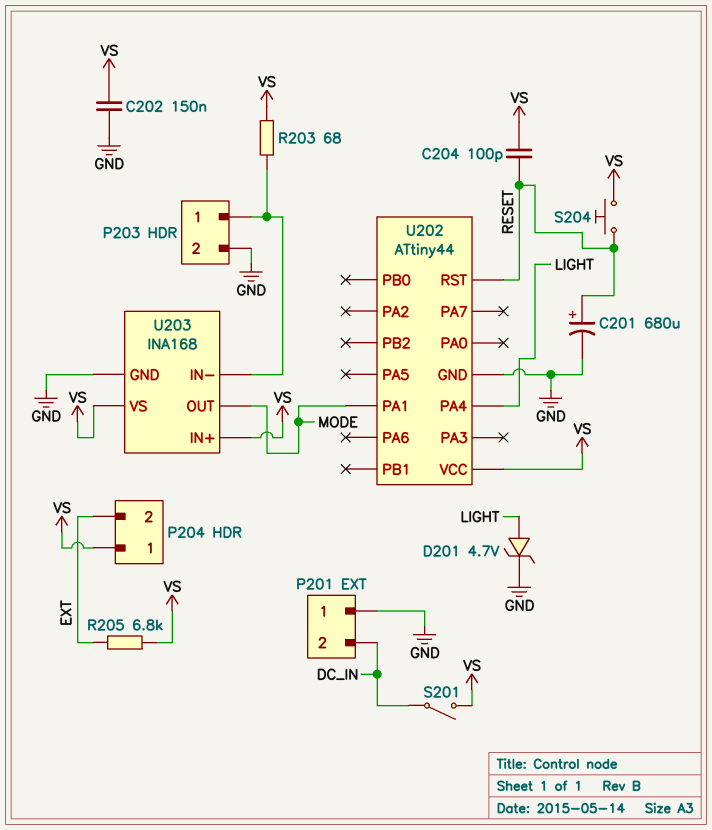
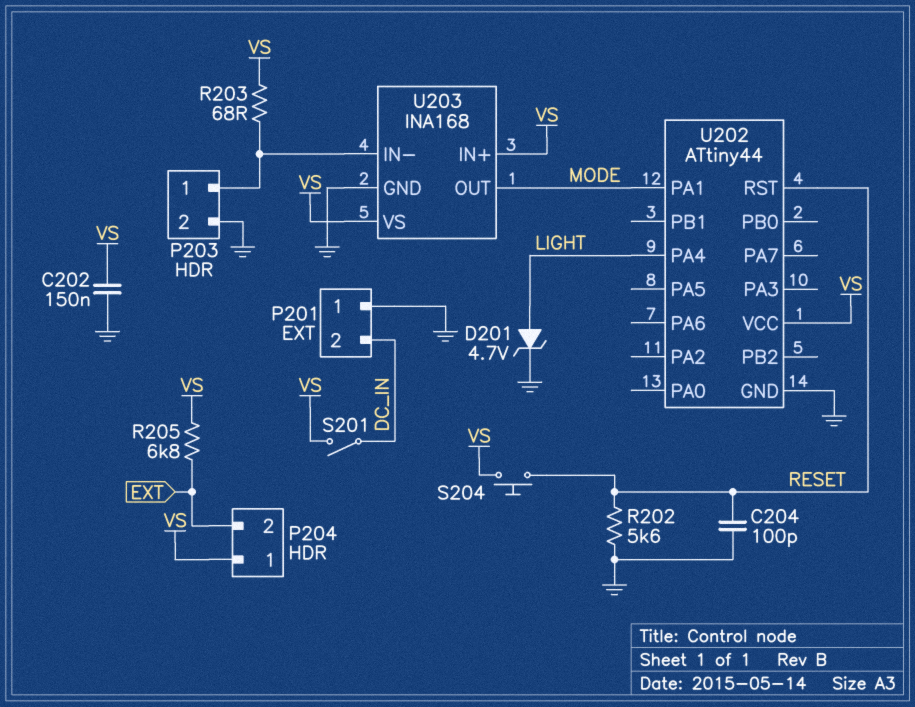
C201: 680uF (plus RESET, minus GND) -> none
C204: 100pF (RESET, VS) -> 100pF (GND, RESET)
R202: none -> 5.6k (GND, RESET)

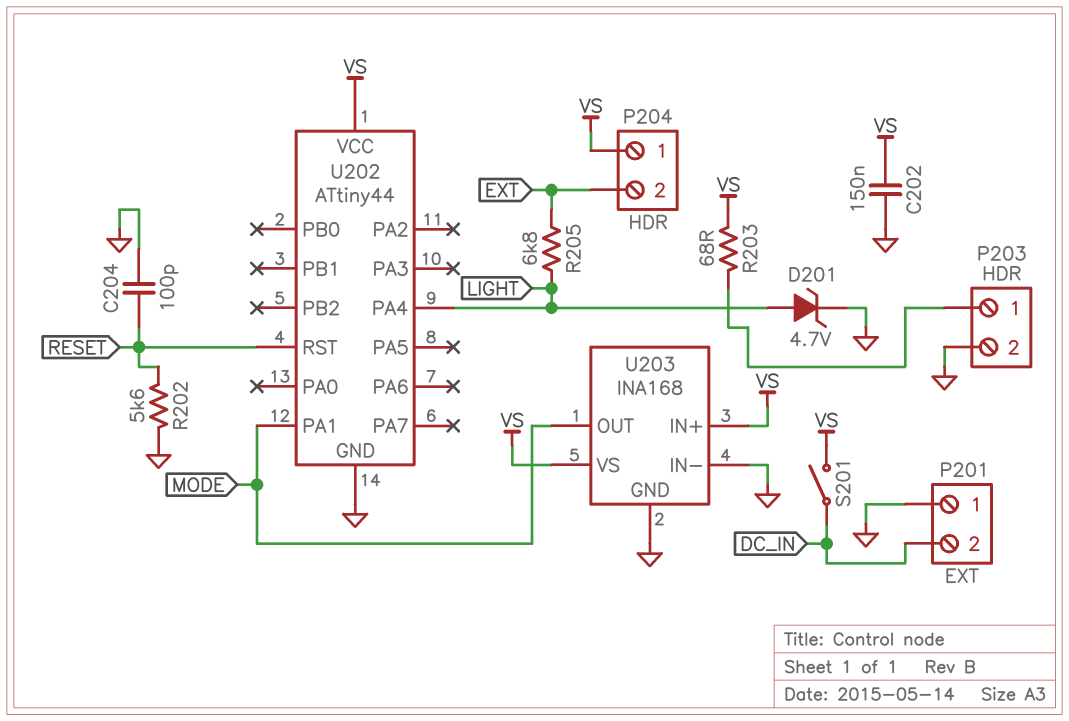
R205: 6.8k (EXT, VS) -> 6.8k (EXT, LIGHT)
S204: button (RESET, VS) -> none
U203 pin IN-: P203/1 -> GND

